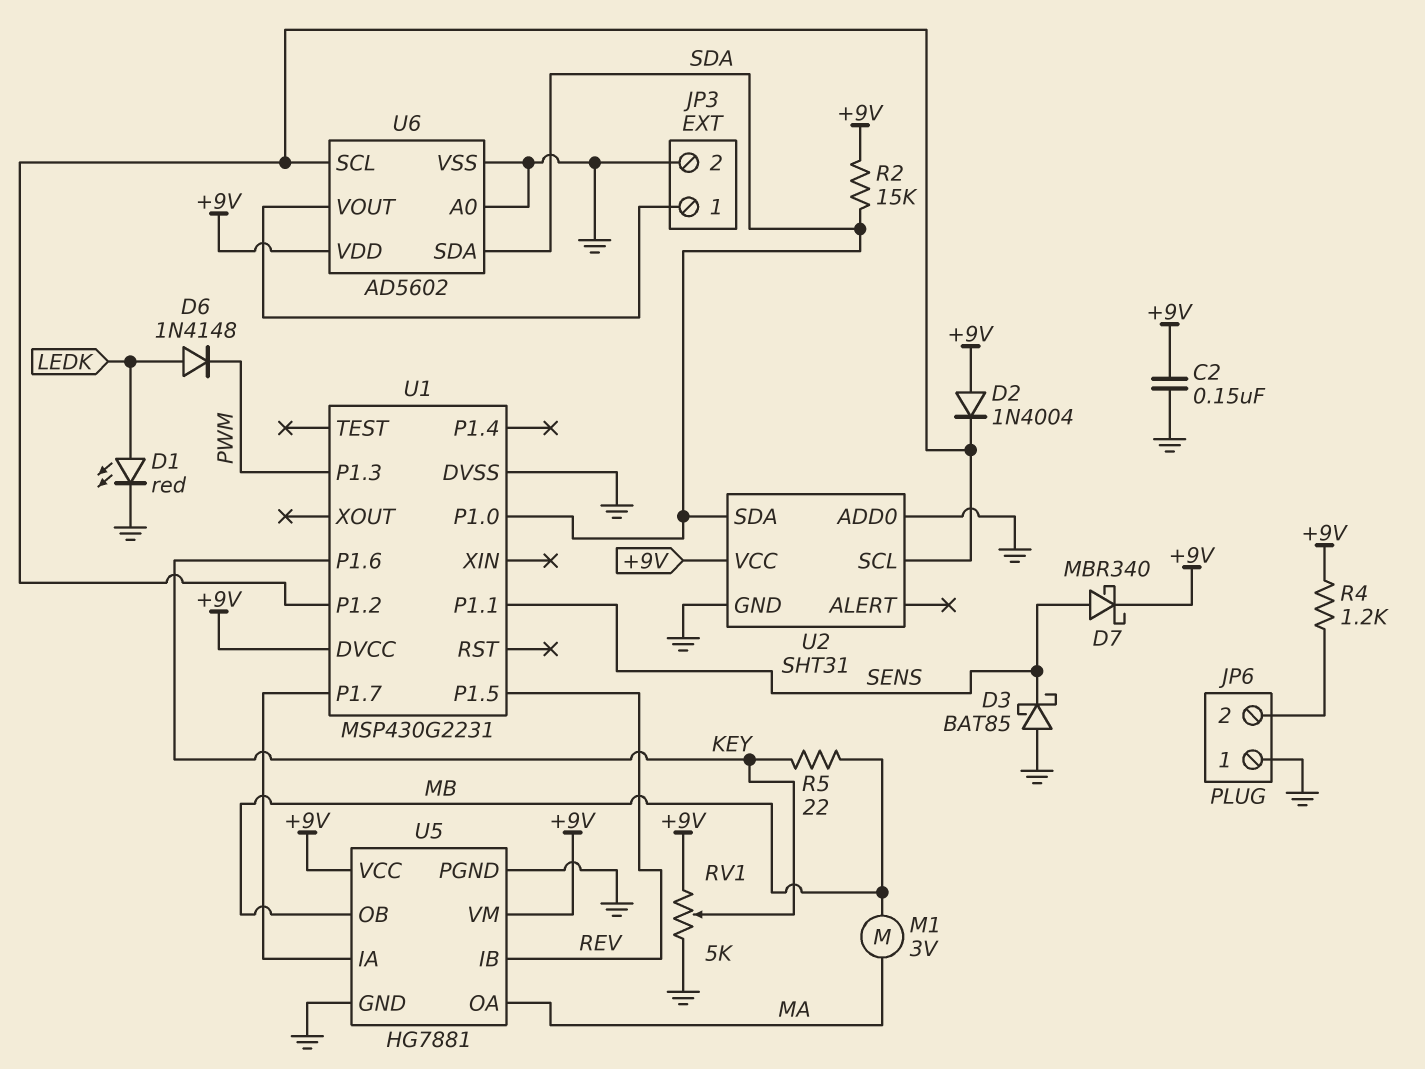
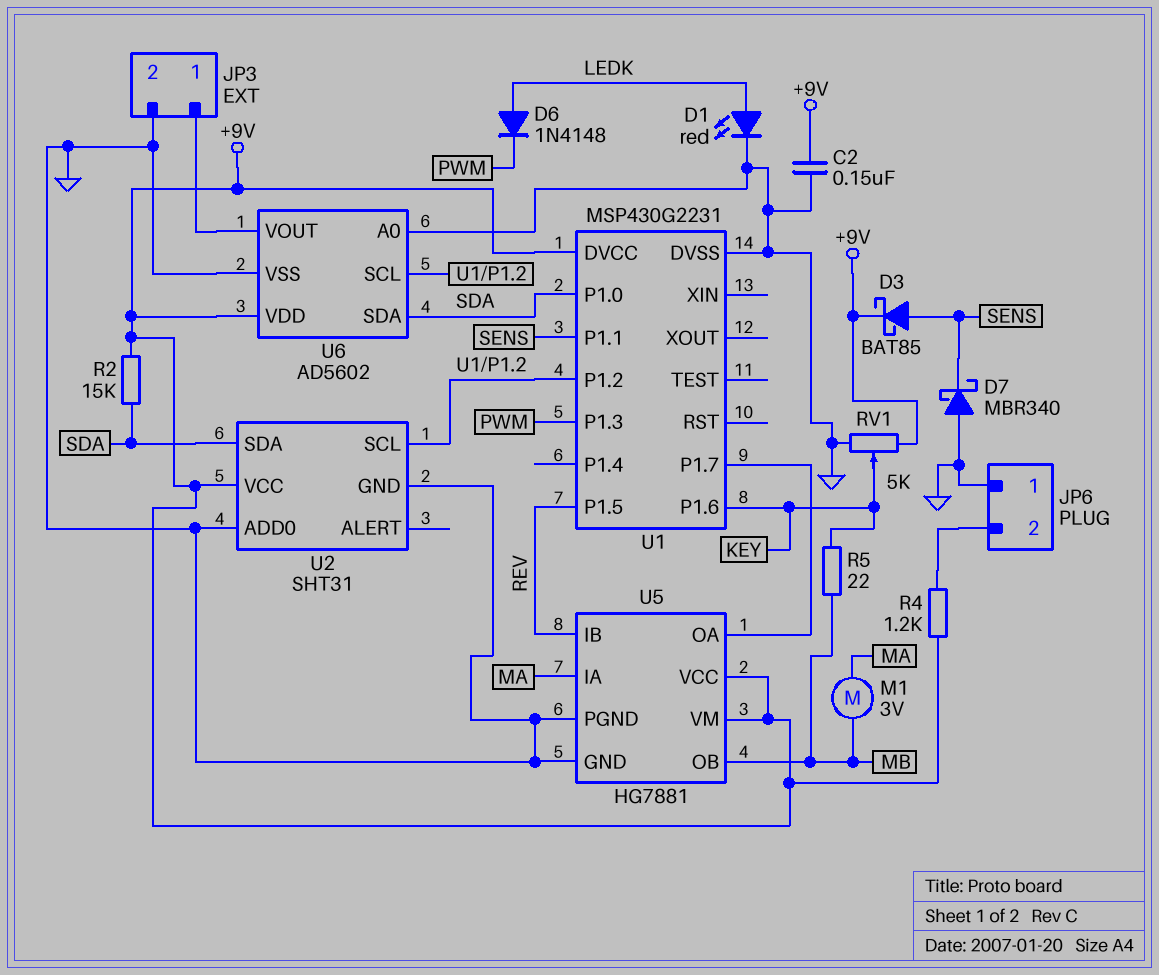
D2: diode 1N4004 (A +9V, K U1/P1.2) -> none
D3: schottky BAT85 (A GND, K SENS) -> schottky BAT85 (A SENS, K +9V)
D7: schottky MBR340 (A SENS, K +9V) -> schottky MBR340 (A GND, K SENS)
U5 pin IA: U1/P1.7 -> MA
U5 pin OA: MA -> U1/P1.7

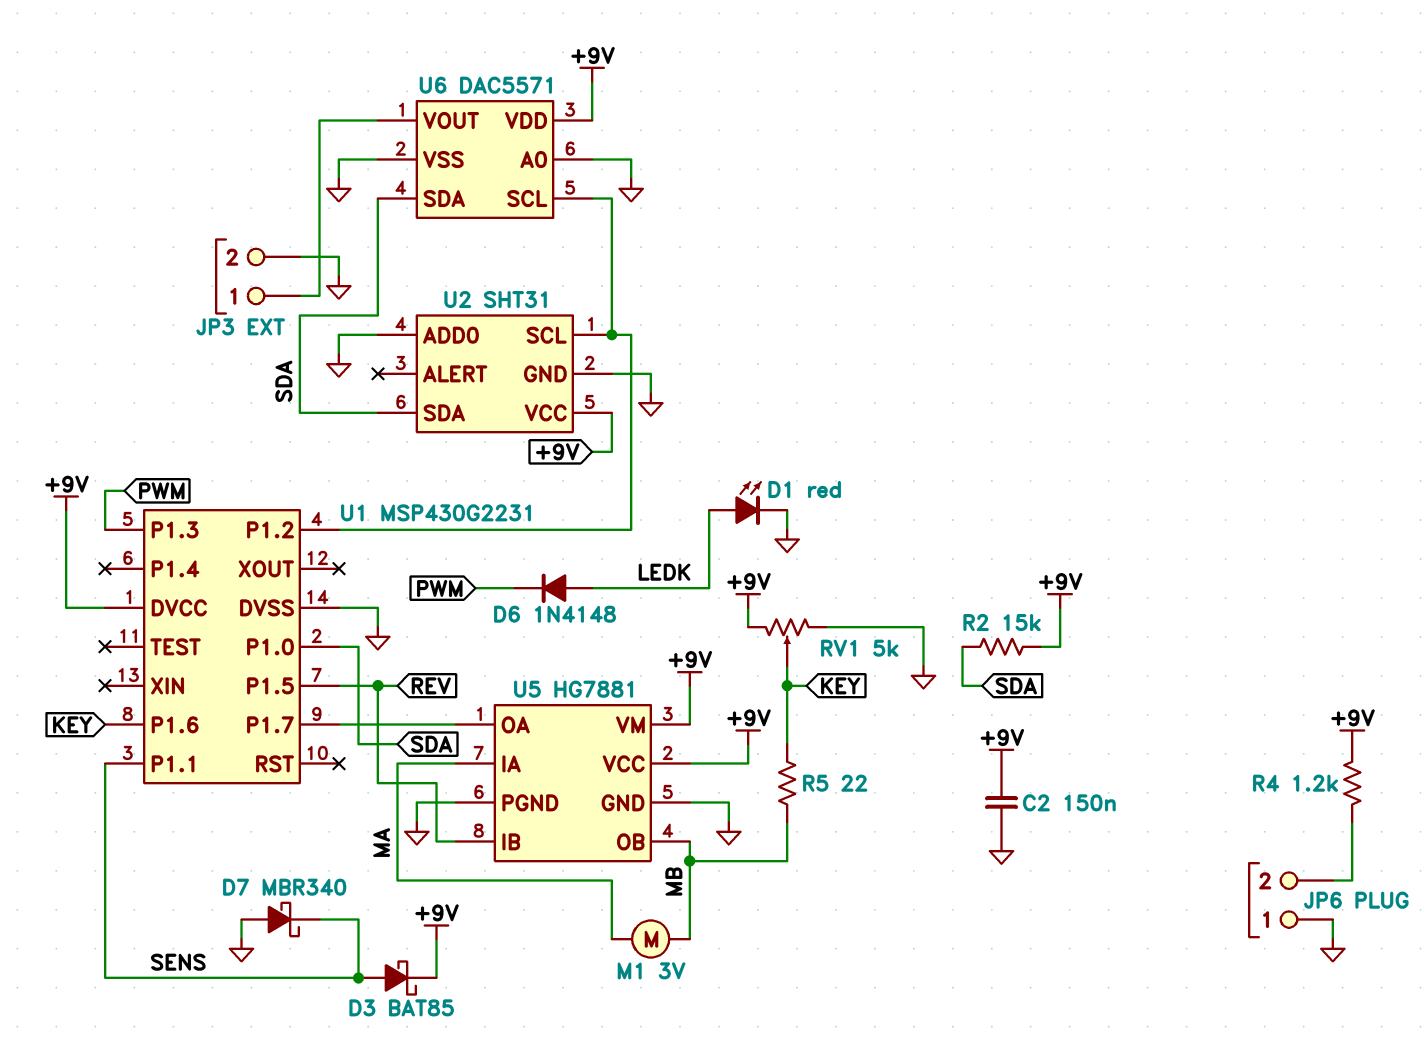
U6: AD5602 -> DAC5571

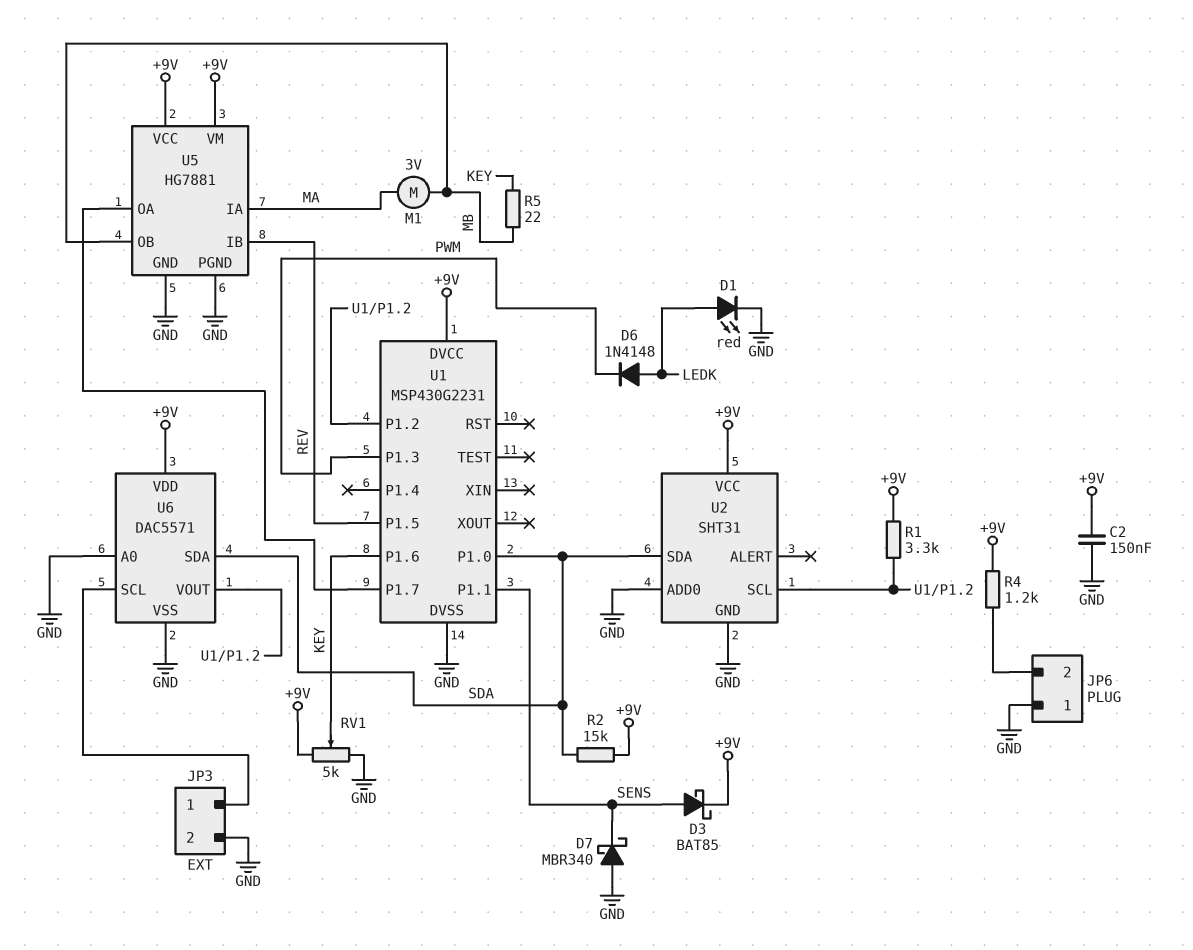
R1: none -> 3.3k (+9V, U1/P1.2)
U6 pin SCL: U1/P1.2 -> JP3/1
U6 pin VOUT: JP3/1 -> U1/P1.2

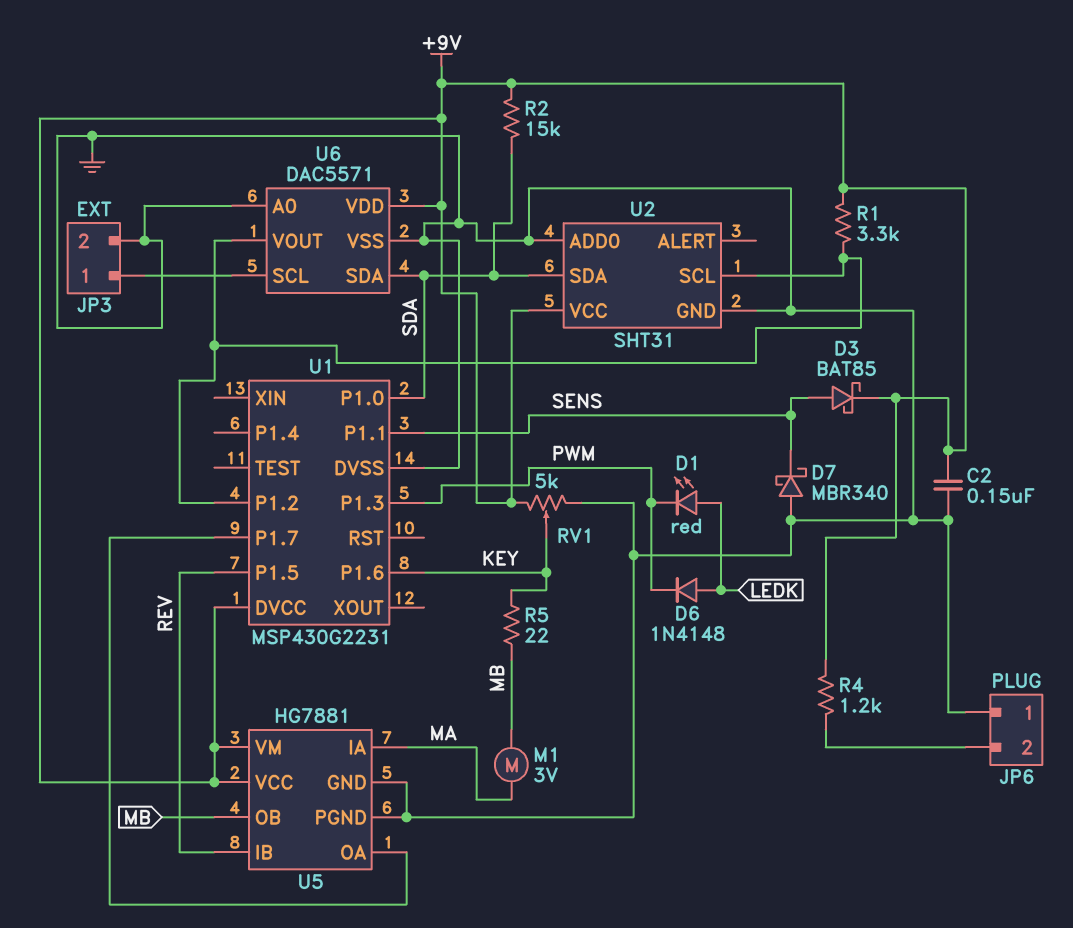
D1: LED red (A LEDK, K GND) -> LED red (A LEDK, K PWM)

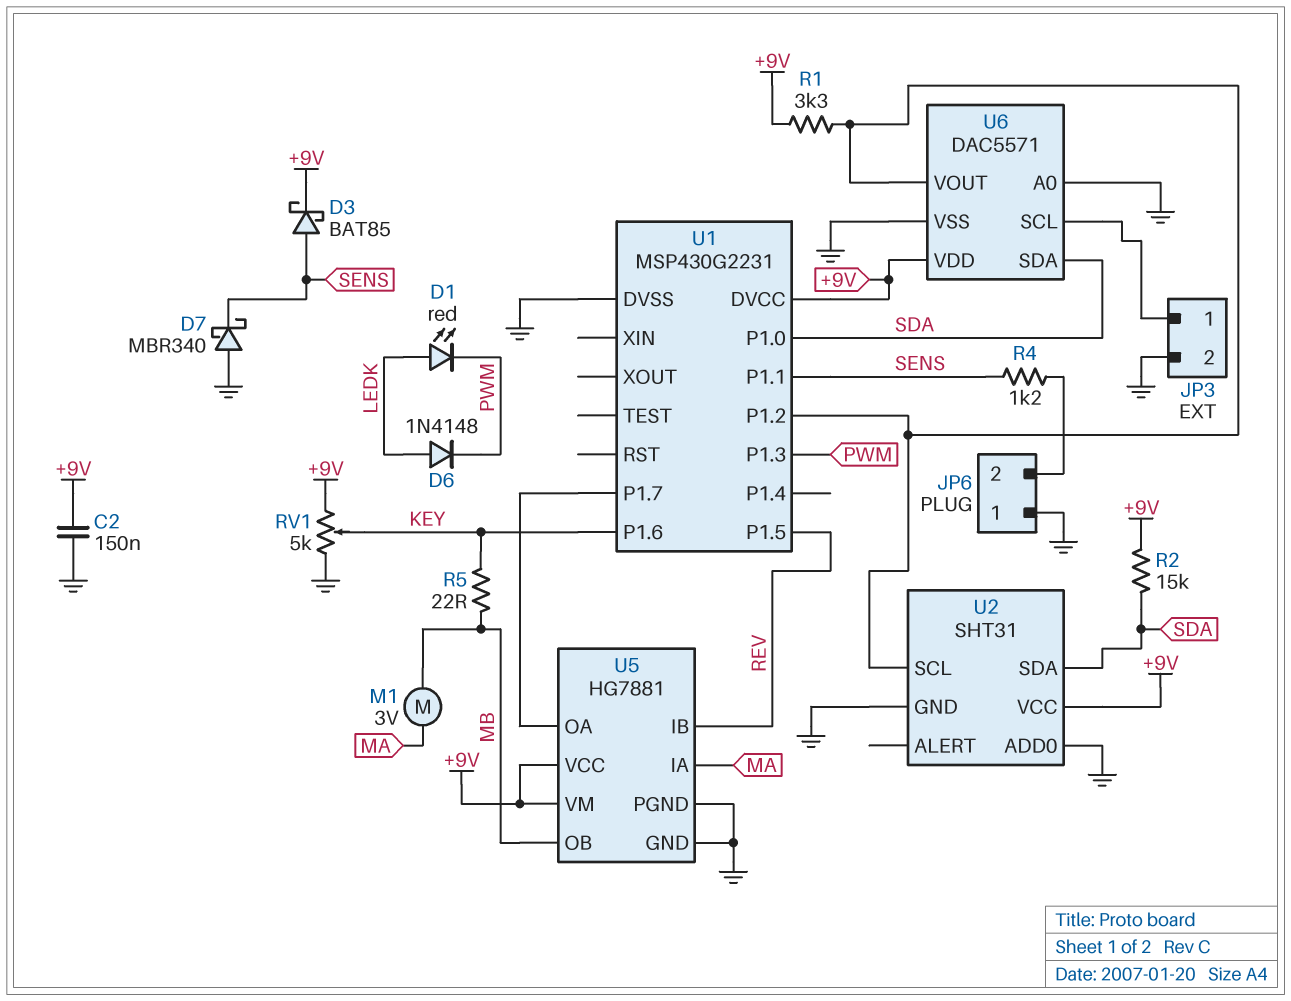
R4: 1.2k (+9V, JP6/2) -> 1.2k (JP6/2, SENS)

